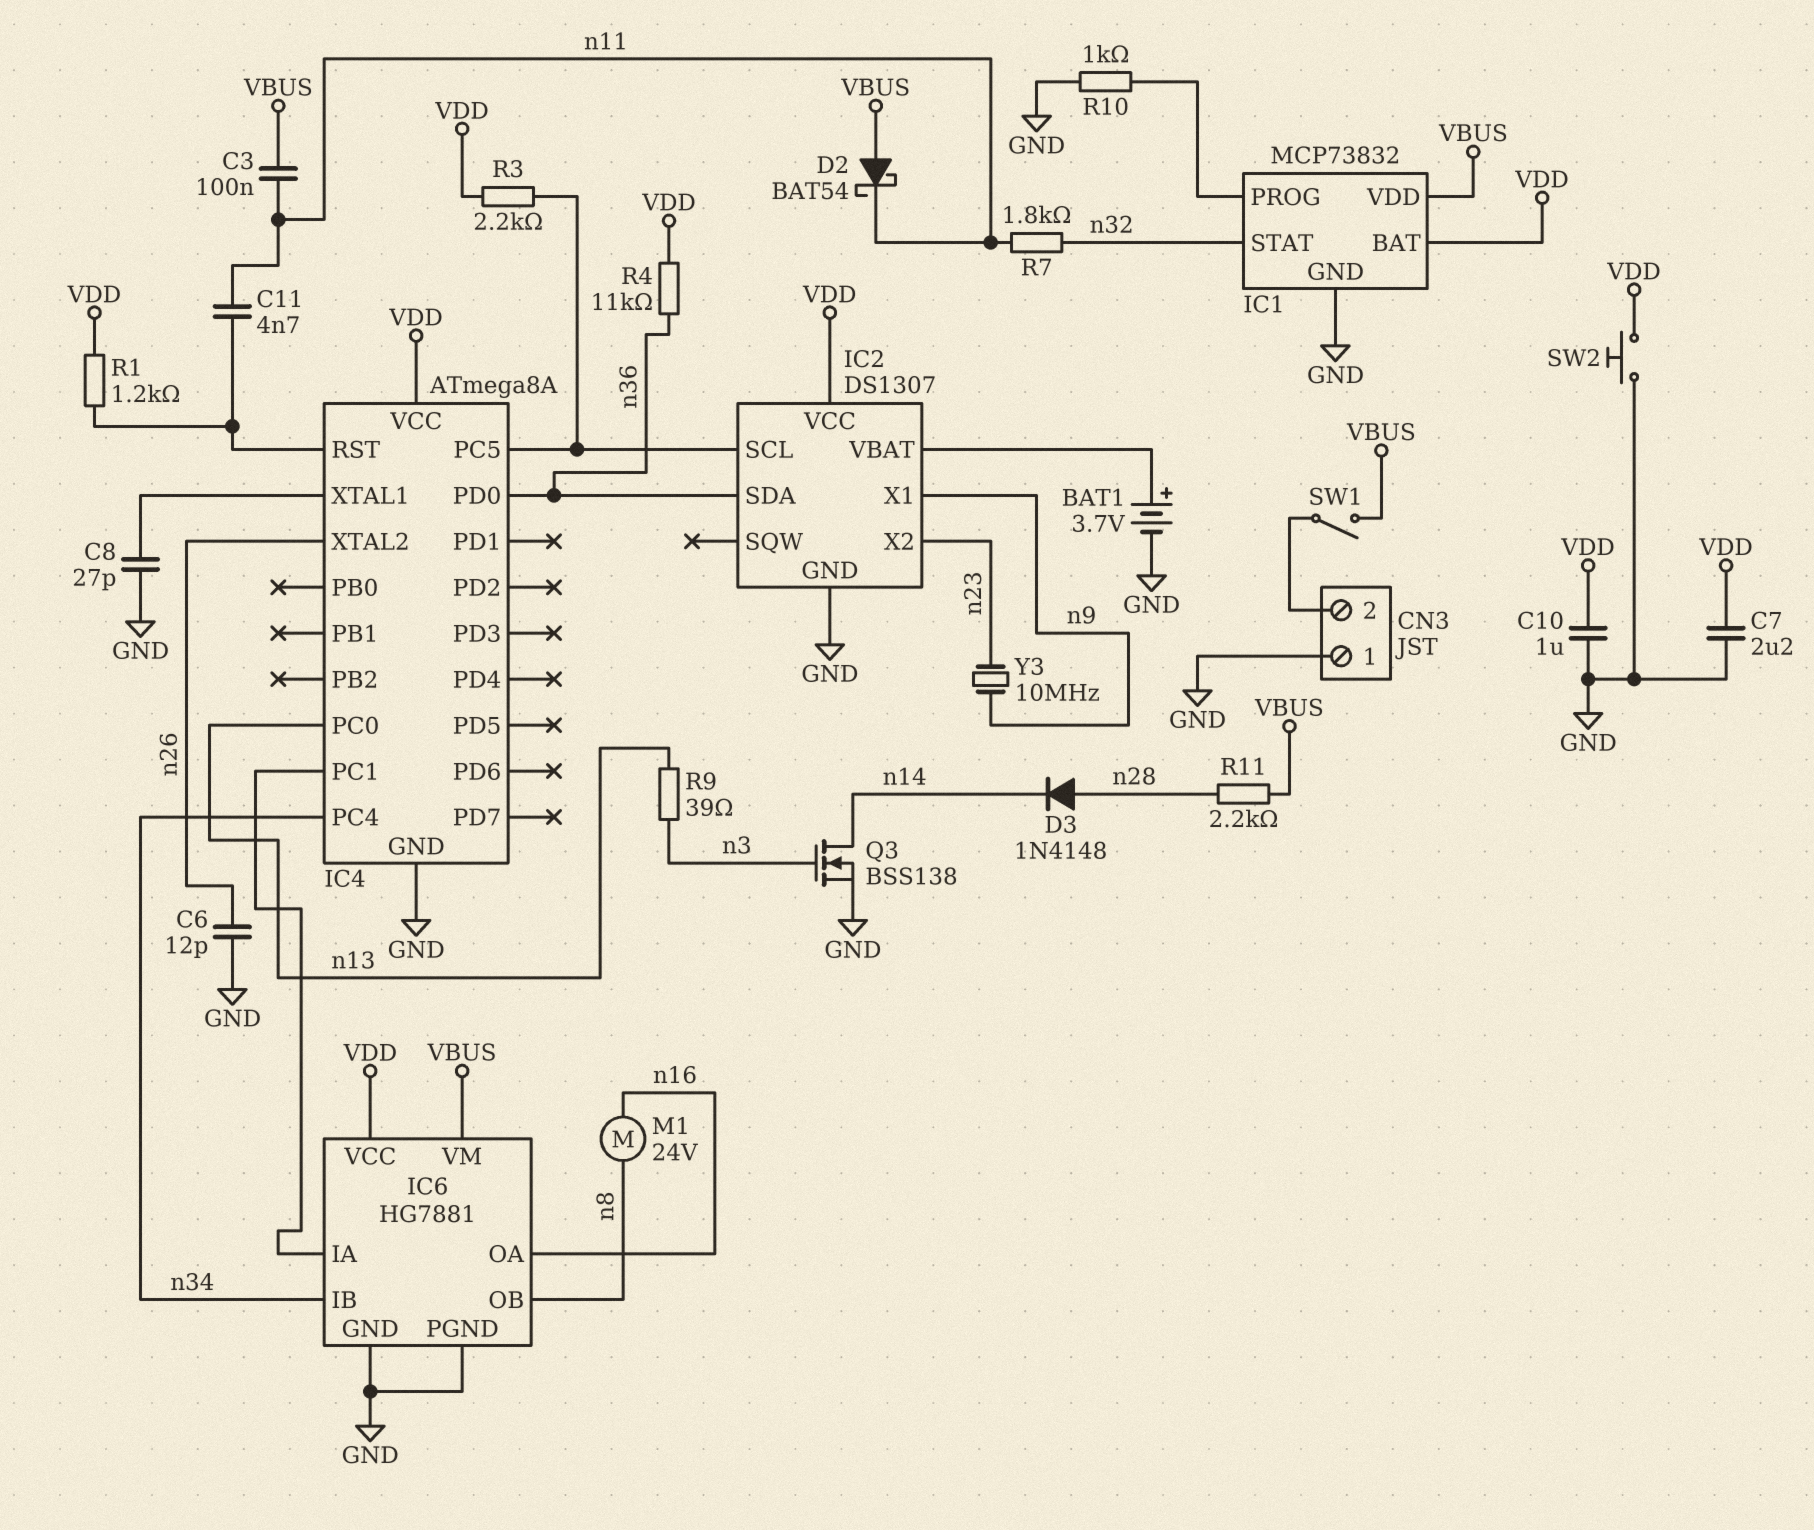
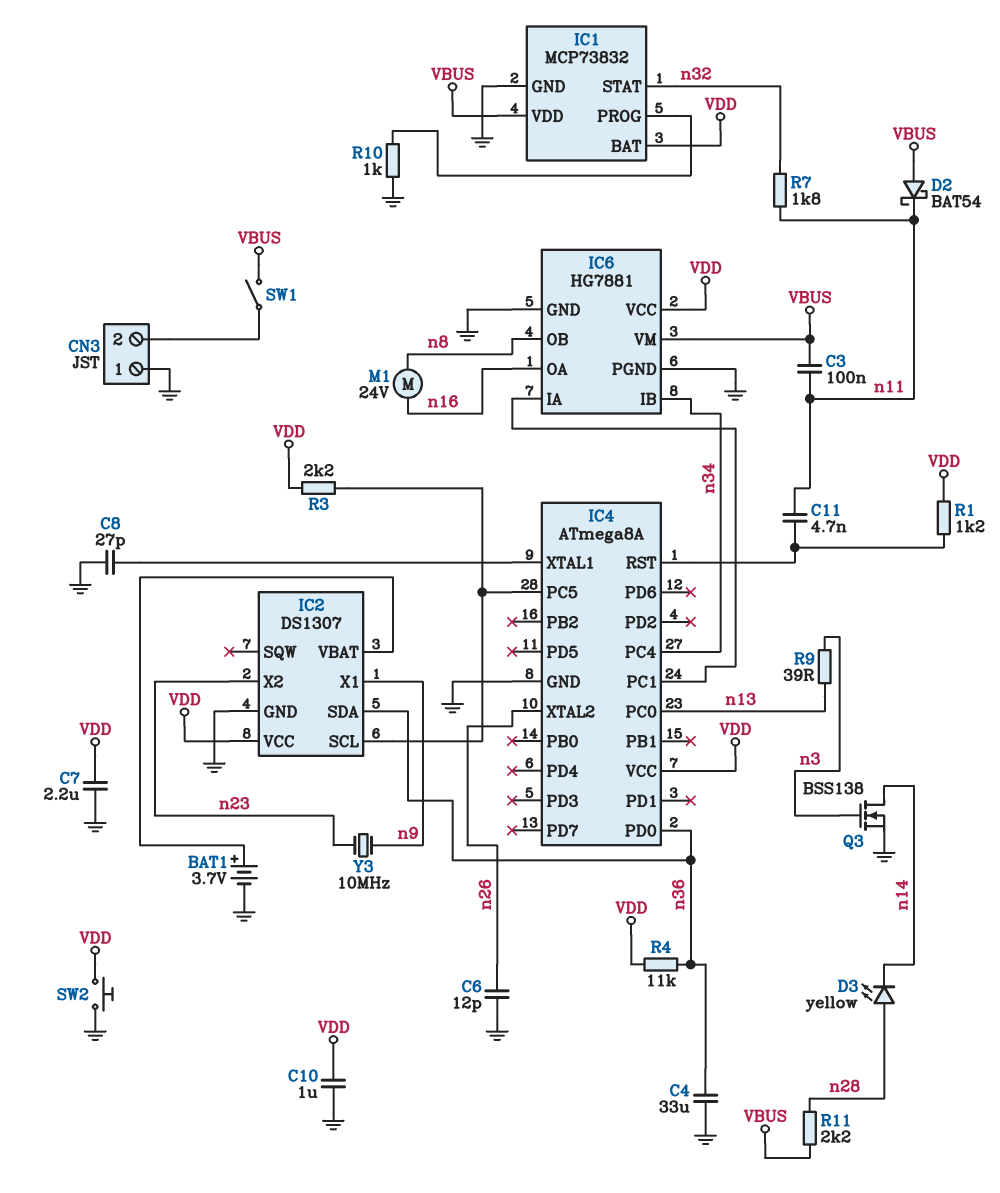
C4: none -> 33uF (GND, n36)
D3: diode 1N4148 (A n28, K n14) -> LED yellow (A n28, K n14)

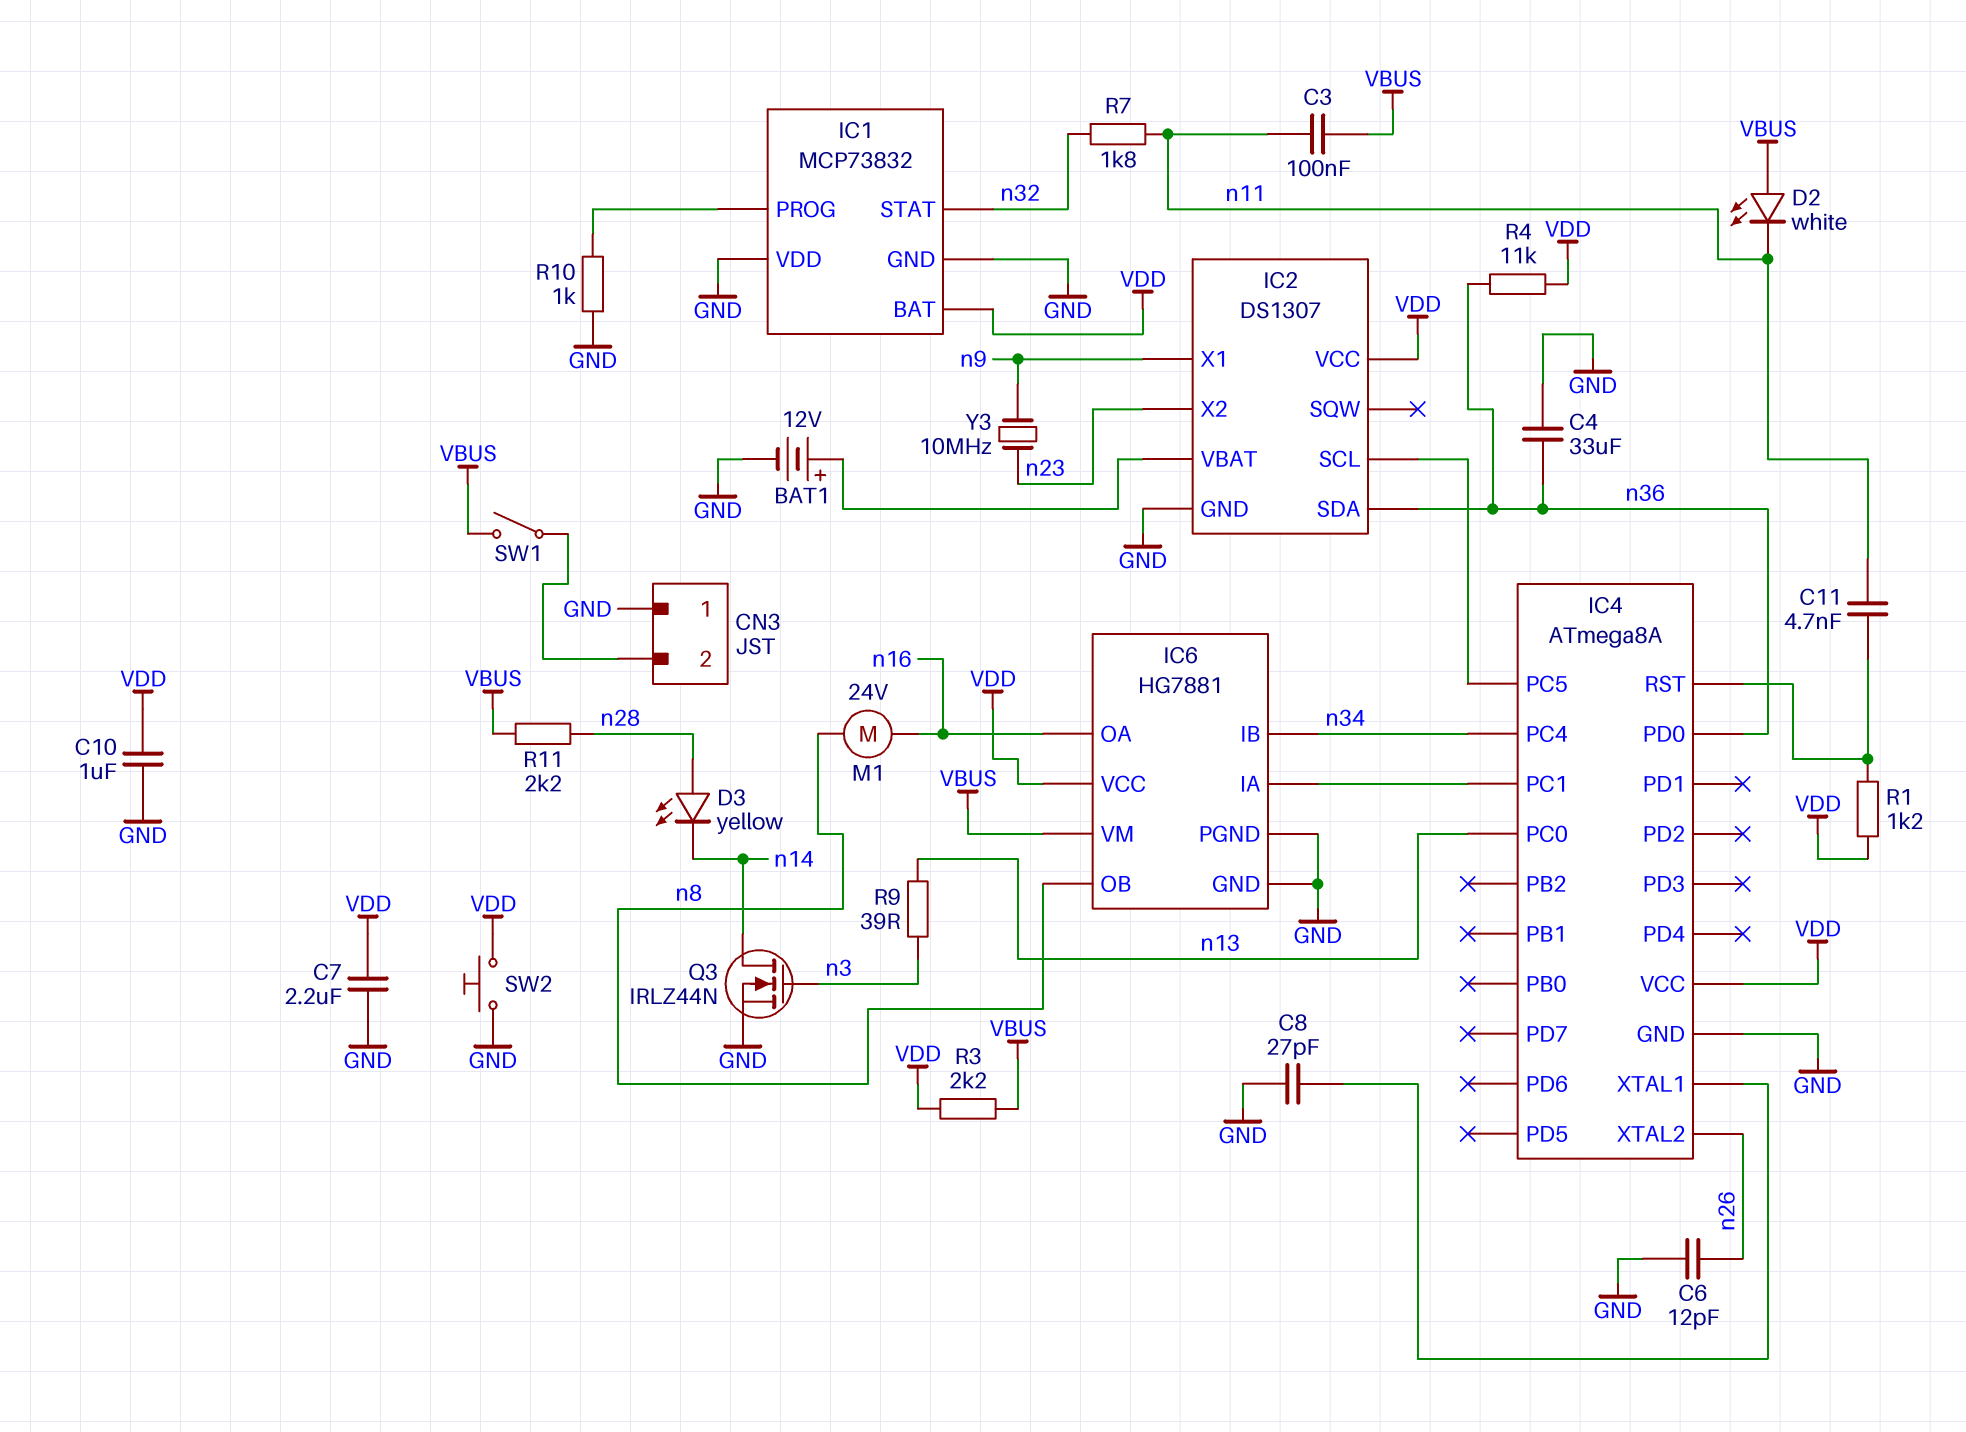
BAT1: 3.7V (plus IC2/VBAT, minus GND) -> 12V (plus IC2/VBAT, minus GND)
D2: schottky BAT54 (A VBUS, K n11) -> LED white (A VBUS, K n11)
IC1 pin VDD: VBUS -> GND
Q3: NMOS BSS138 (G n3, D n14, S GND) -> NMOS IRLZ44N (G n3, D n14, S GND)
R3: 2.2k (IC2/SCL, VDD) -> 2.2k (VBUS, VDD)

